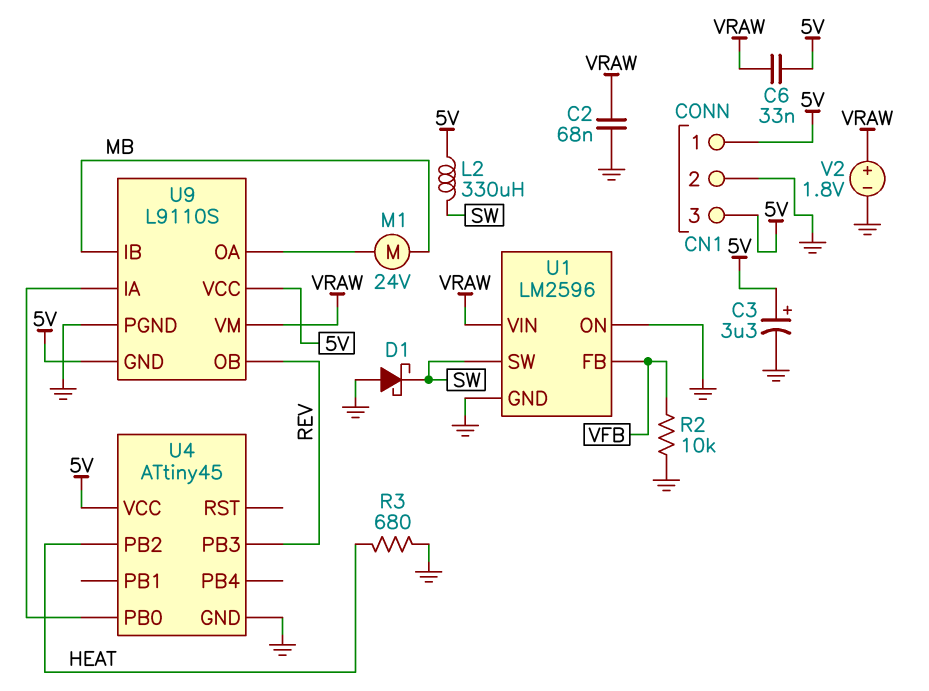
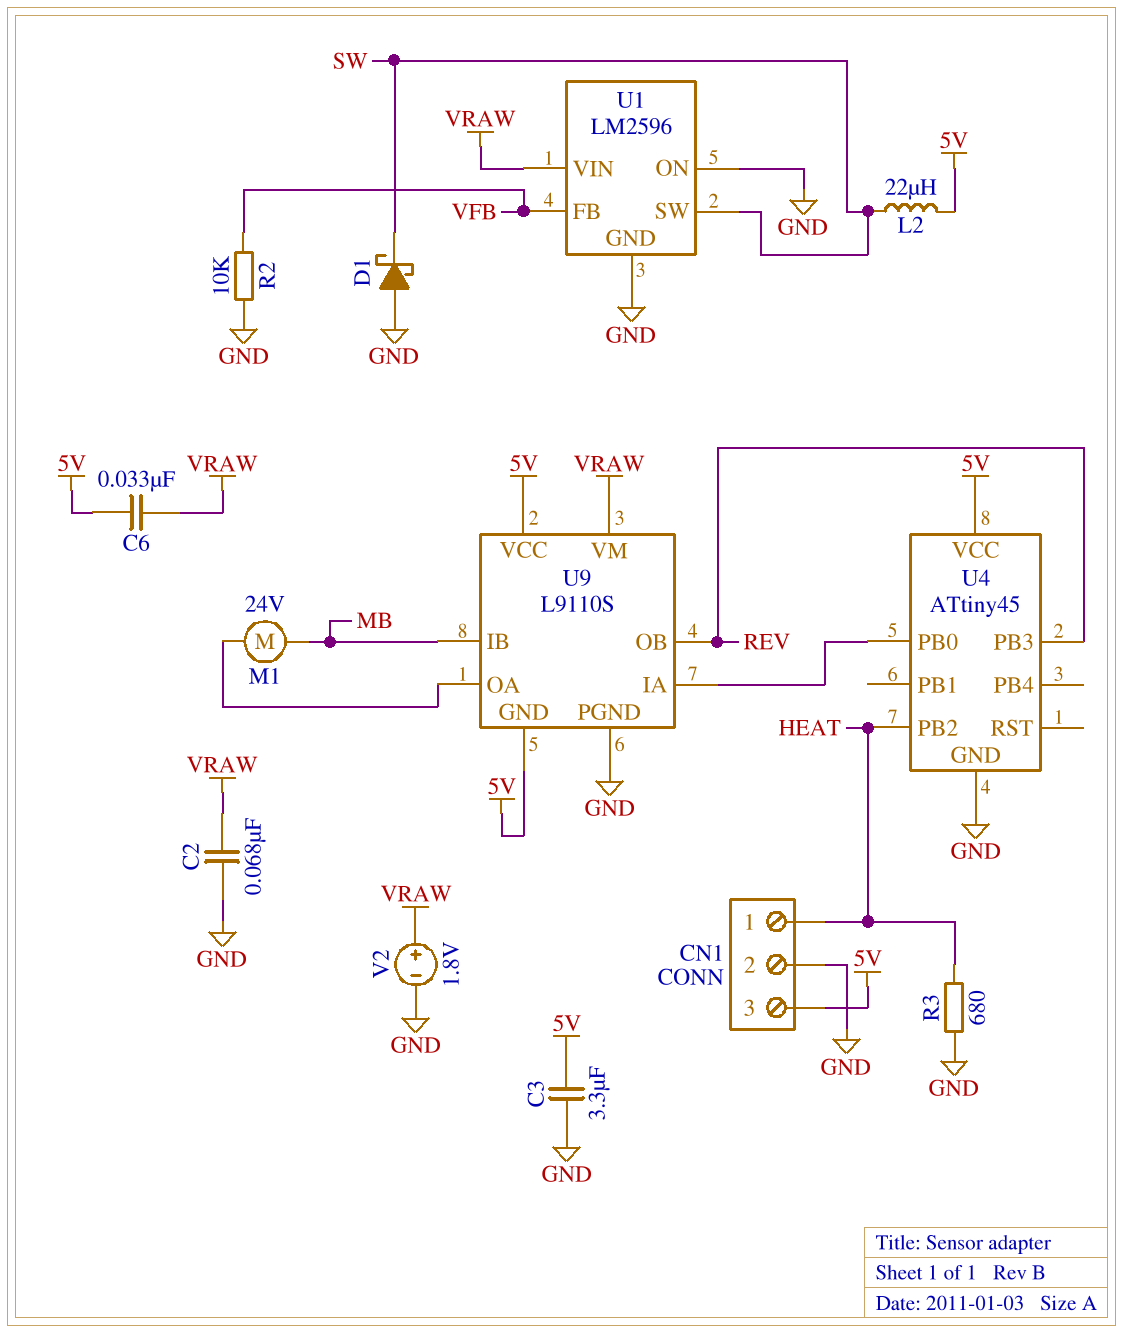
C3: 3.3uF (plus 5V, minus GND) -> 3.3uF (5V, GND)
CN1 pin 1: 5V -> HEAT
L2: 330uH (5V, SW) -> 22uH (5V, SW)

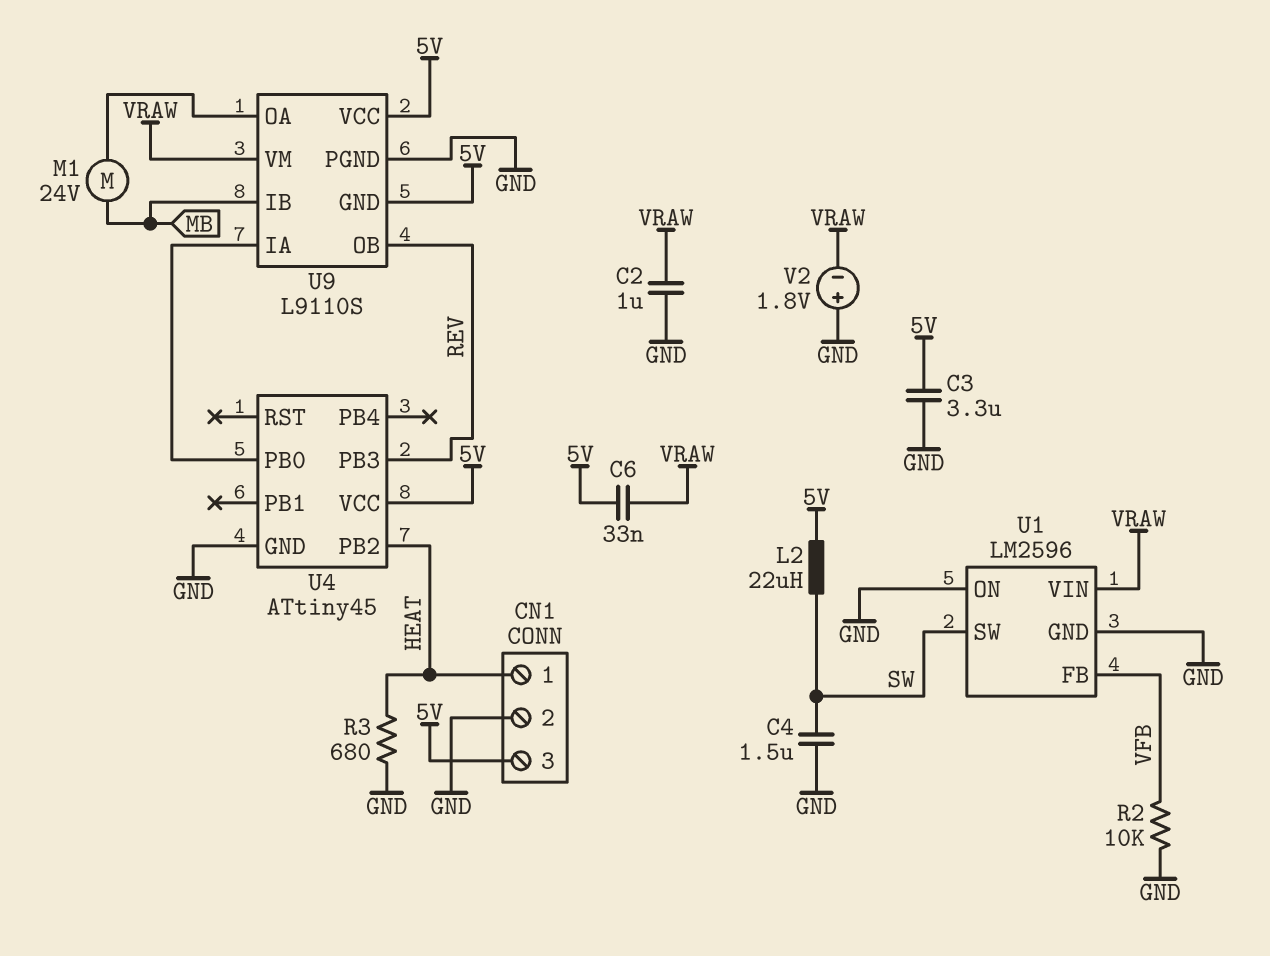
C2: 68nF (GND, VRAW) -> 1uF (GND, VRAW)
C4: none -> 1.5uF (GND, SW)
D1: schottky (A GND, K SW) -> none
V2: 1.8V (plus VRAW, minus GND) -> 1.8V (plus GND, minus VRAW)

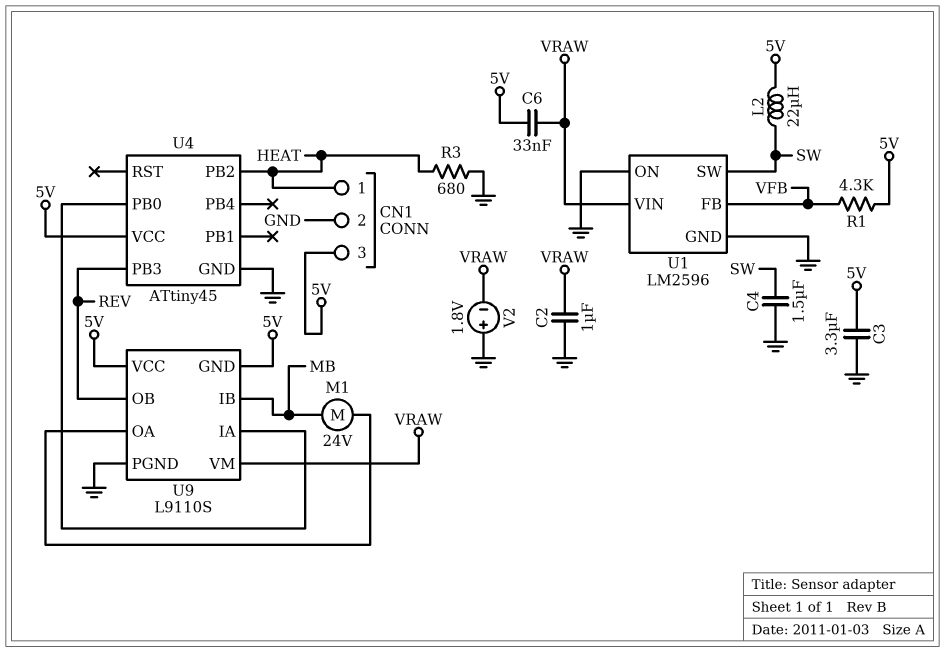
R1: none -> 4.3k (5V, VFB)
R2: 10k (GND, VFB) -> none

